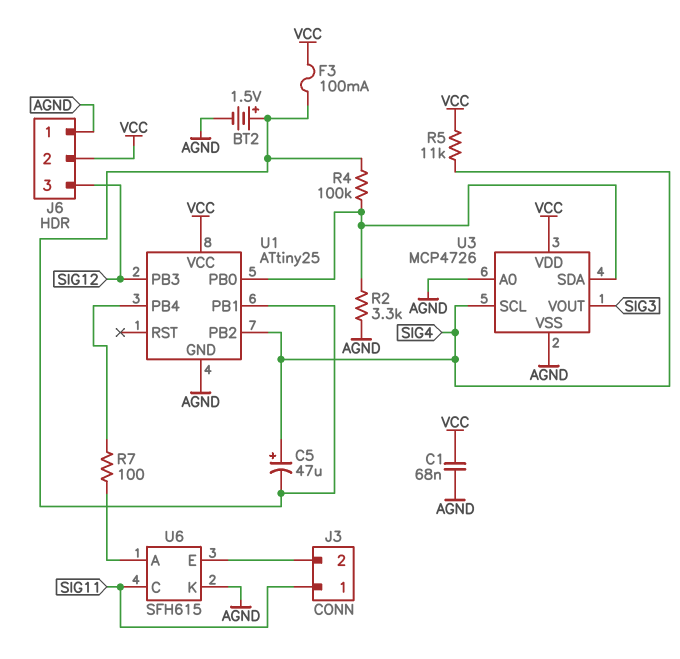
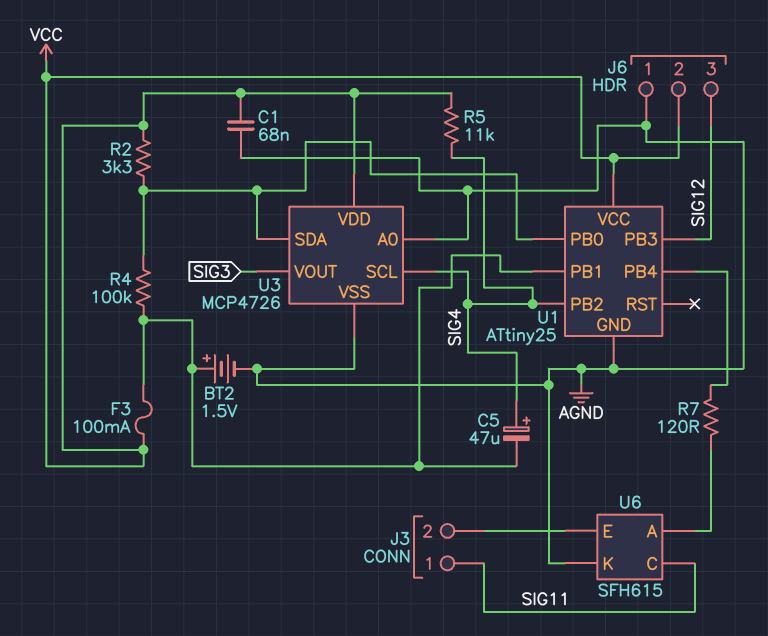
R2: 3.3k (AGND, U1/PB0) -> 3.3k (U1/PB0, VCC)
R7: 100 (U1/PB4, U6/A) -> 120 (U1/PB4, U6/A)

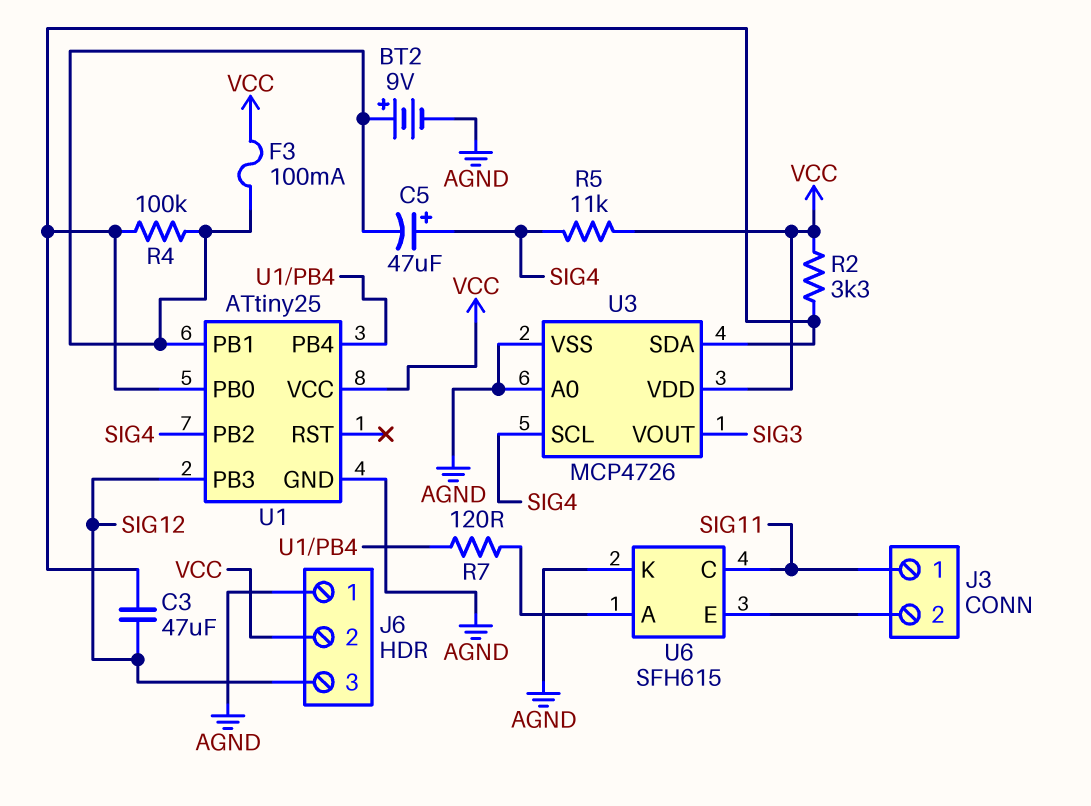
BT2: 1.5V (plus U1/PB1, minus AGND) -> 9V (plus U1/PB1, minus AGND)
C1: 68nF (AGND, VCC) -> none
C3: none -> 47uF (SIG12, U1/PB0)

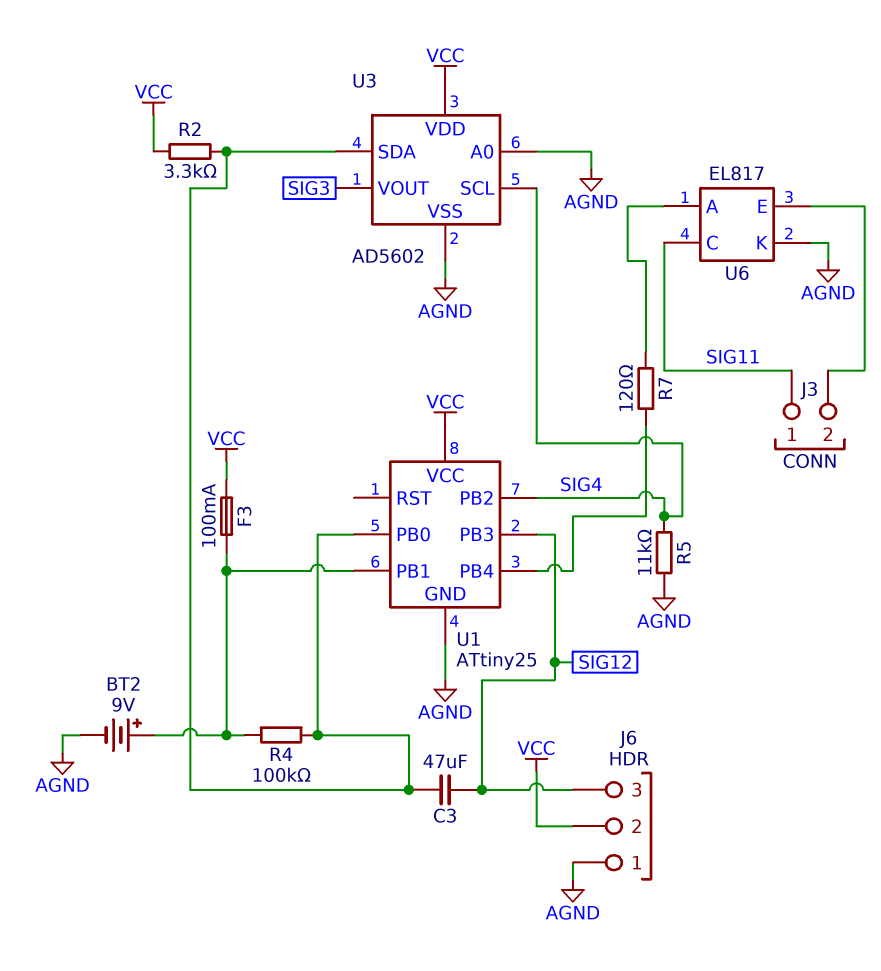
C5: 47uF (plus SIG4, minus U1/PB1) -> none
R5: 11k (SIG4, VCC) -> 11k (AGND, SIG4)
U3: MCP4726 -> AD5602
U6: SFH615 -> EL817

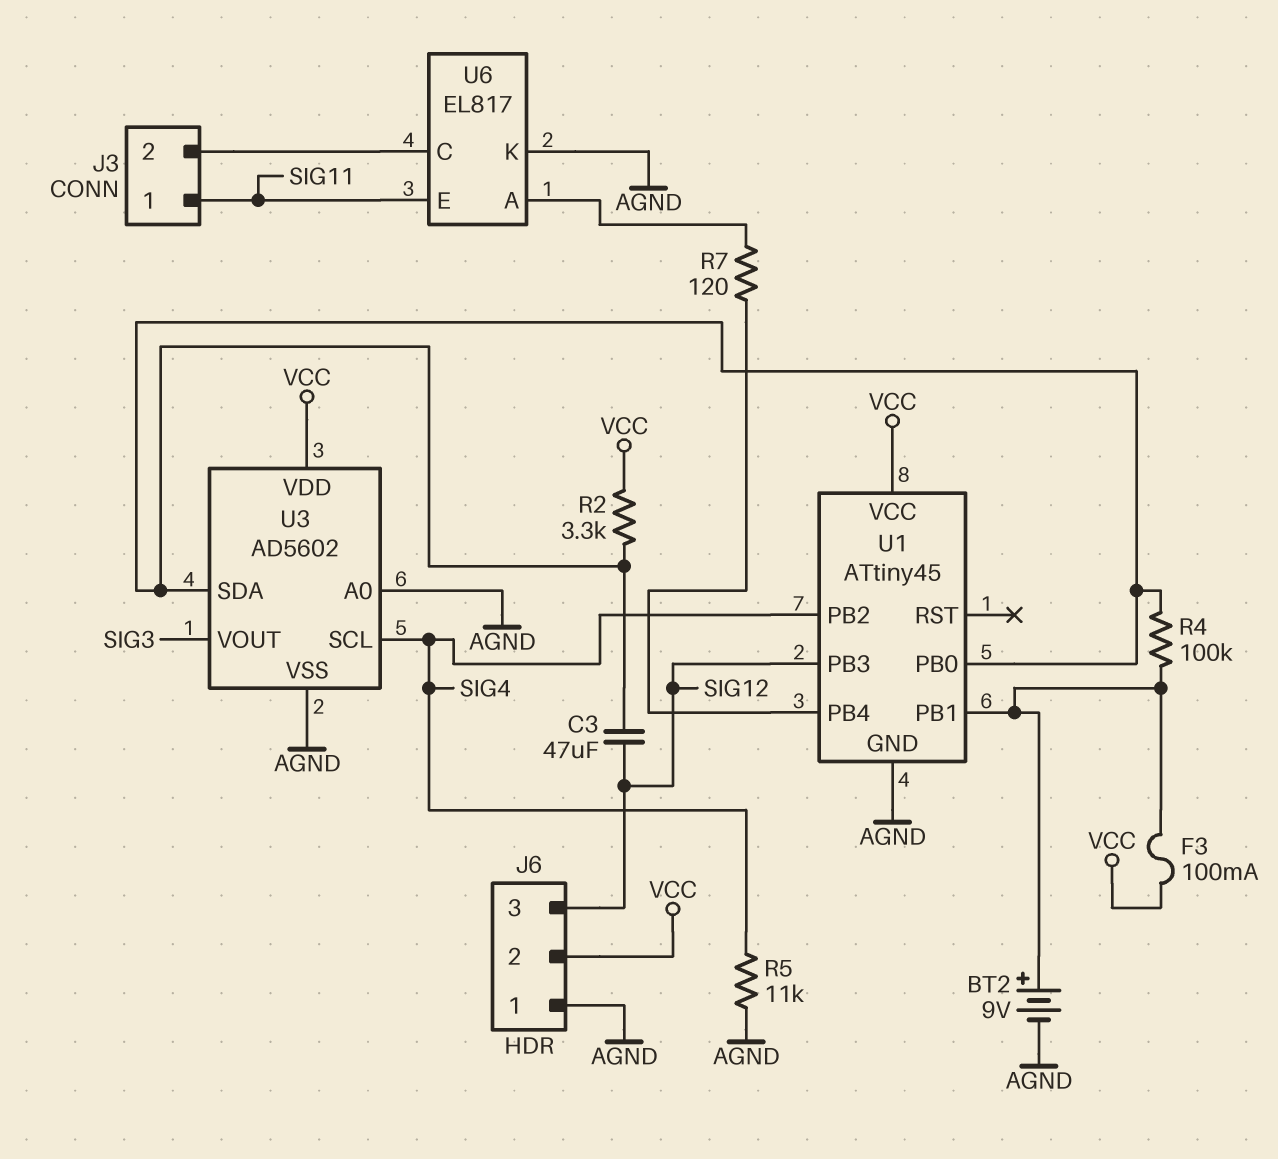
U1: ATtiny25 -> ATtiny45
U6 pin C: SIG11 -> J3/2
U6 pin E: J3/2 -> SIG11

